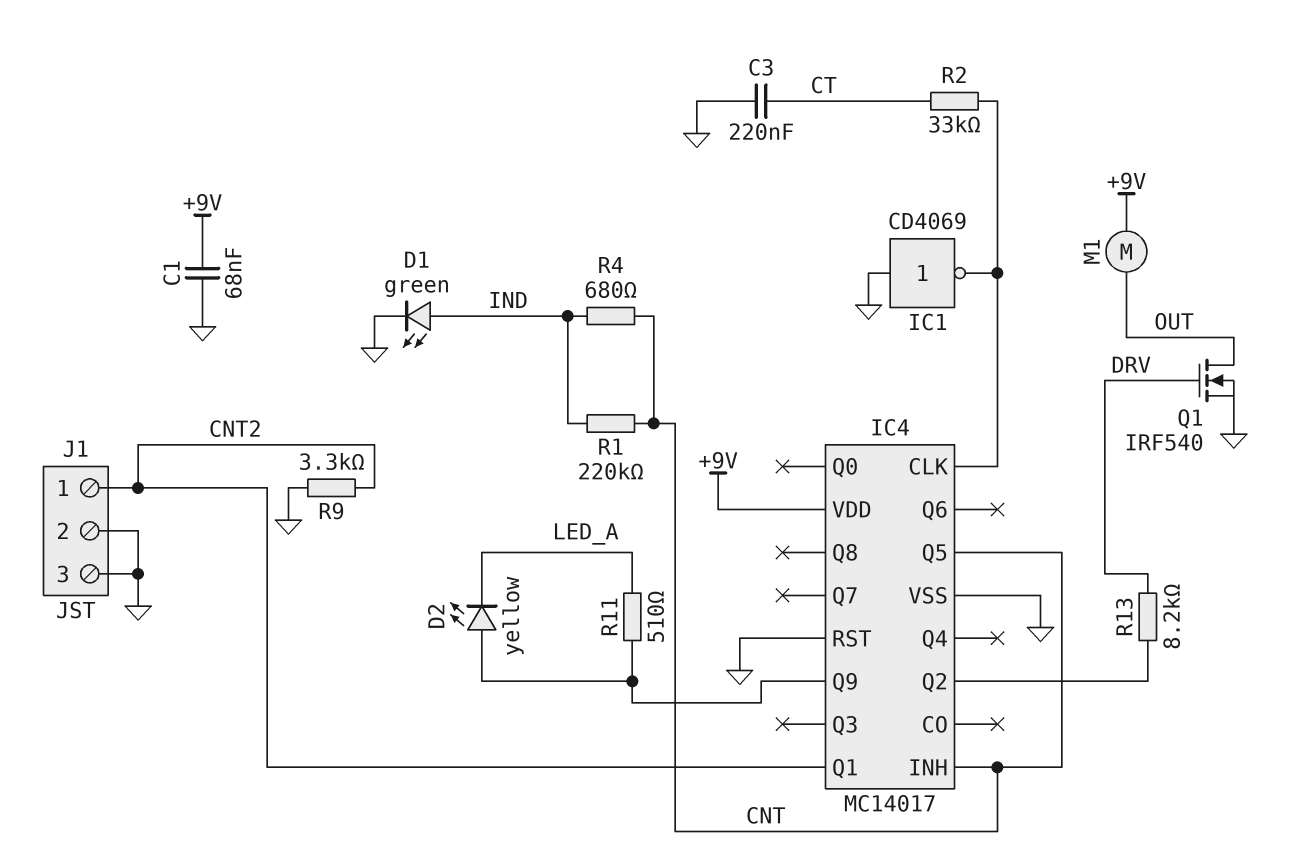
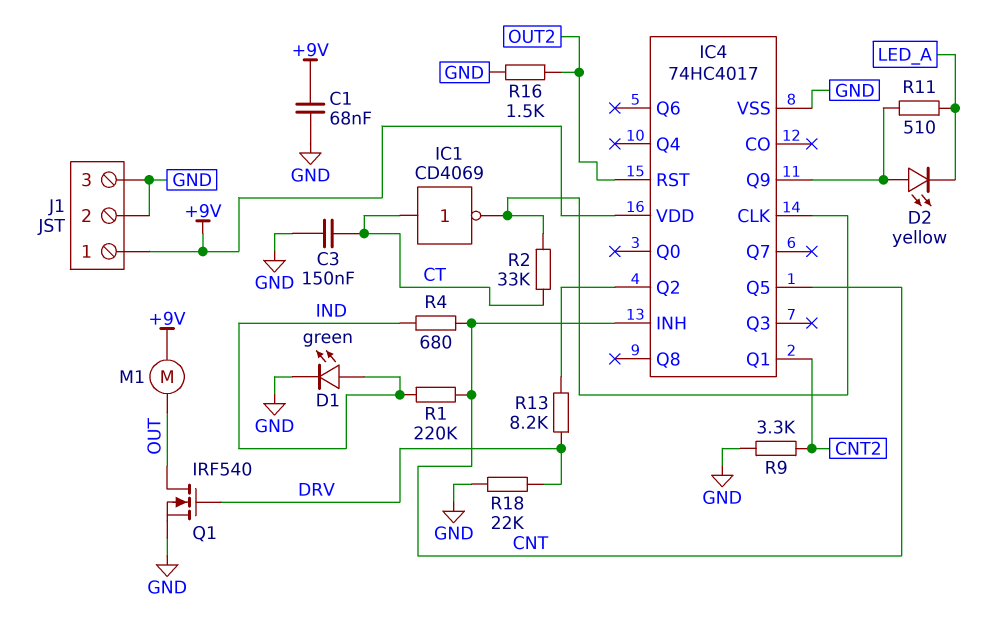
C3: 220nF (CT, GND) -> 150nF (CT, GND)
IC1: NOT CD4069 (in GND, out IC4/CLK) -> NOT CD4069 (in CT, out IC4/CLK)
IC4: MC14017 -> 74HC4017
IC4 pin RST: GND -> OUT2
J1 pin 1: CNT2 -> +9V
R16: none -> 1.5k (GND, OUT2)
R18: none -> 22k (DRV, GND)

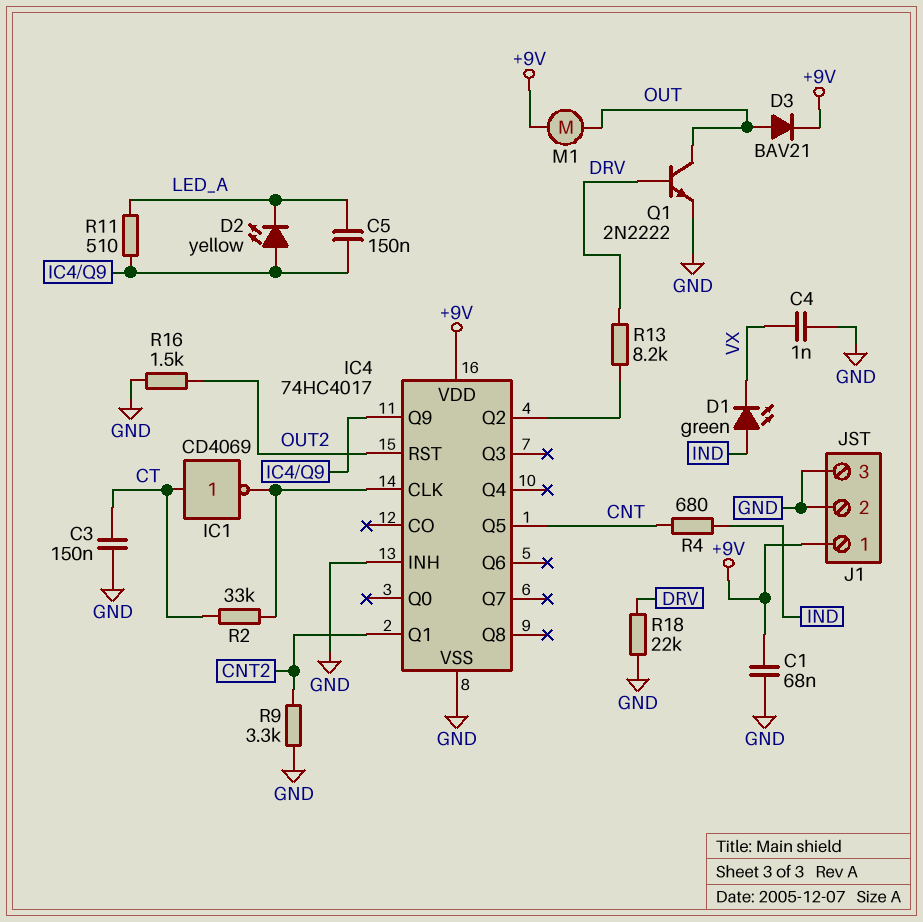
C4: none -> 1nF (GND, VX)
C5: none -> 150nF (IC4/Q9, LED_A)
D1: LED green (A IND, K GND) -> LED green (A IND, K VX)
D3: none -> diode BAV21 (A OUT, K +9V)
IC4 pin INH: CNT -> GND
Q1: NMOS IRF540 (G DRV, D OUT, S GND) -> NPN 2N2222 (B DRV, C OUT, E GND)
R1: 220k (CNT, IND) -> none

